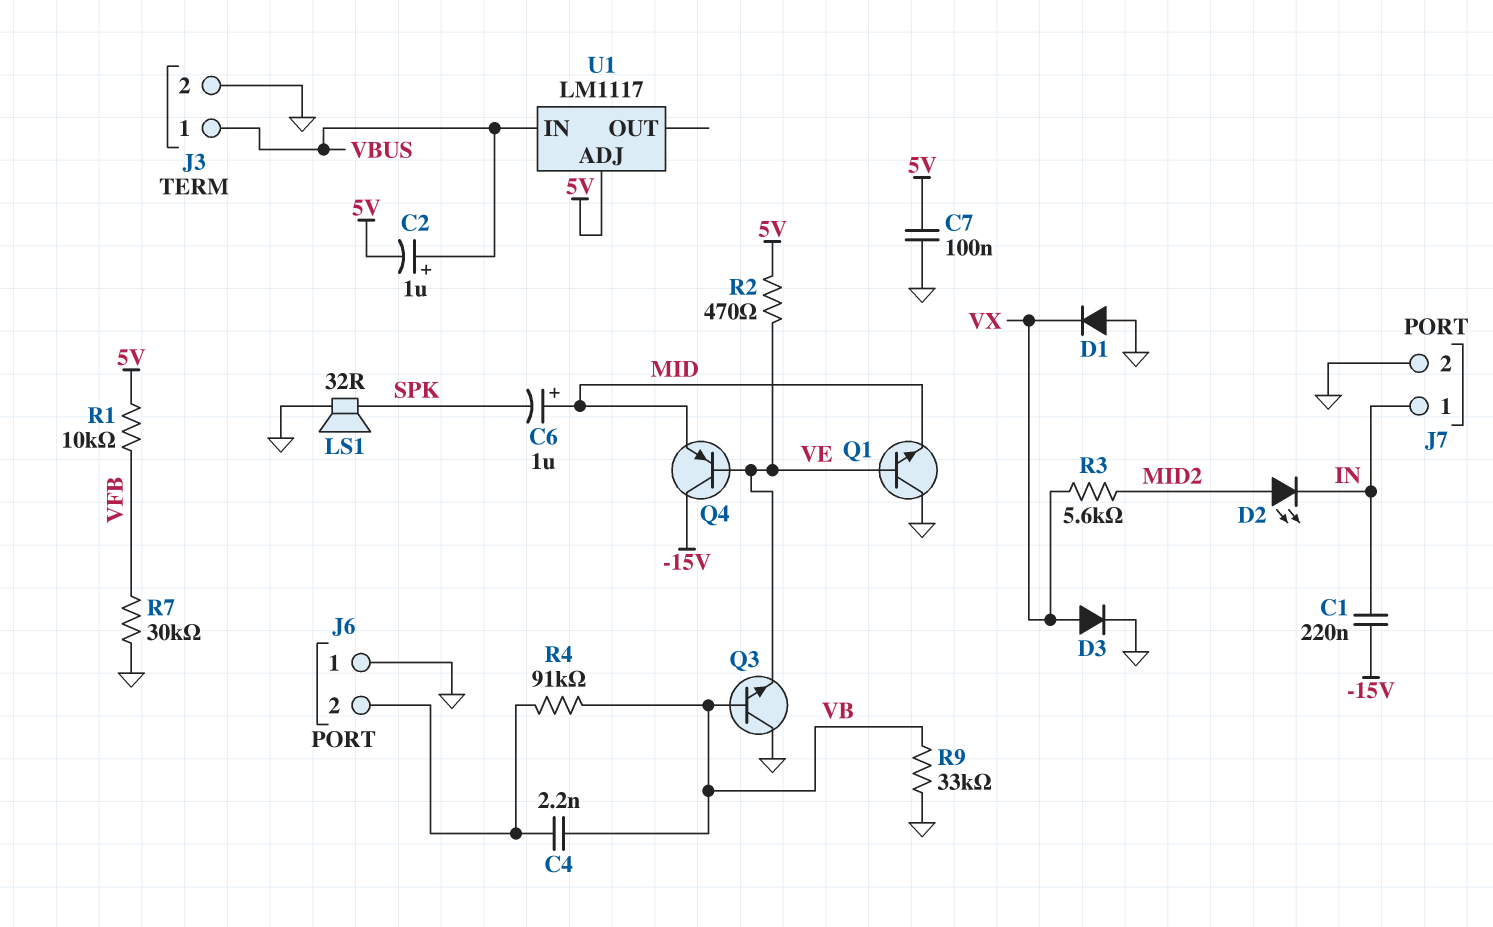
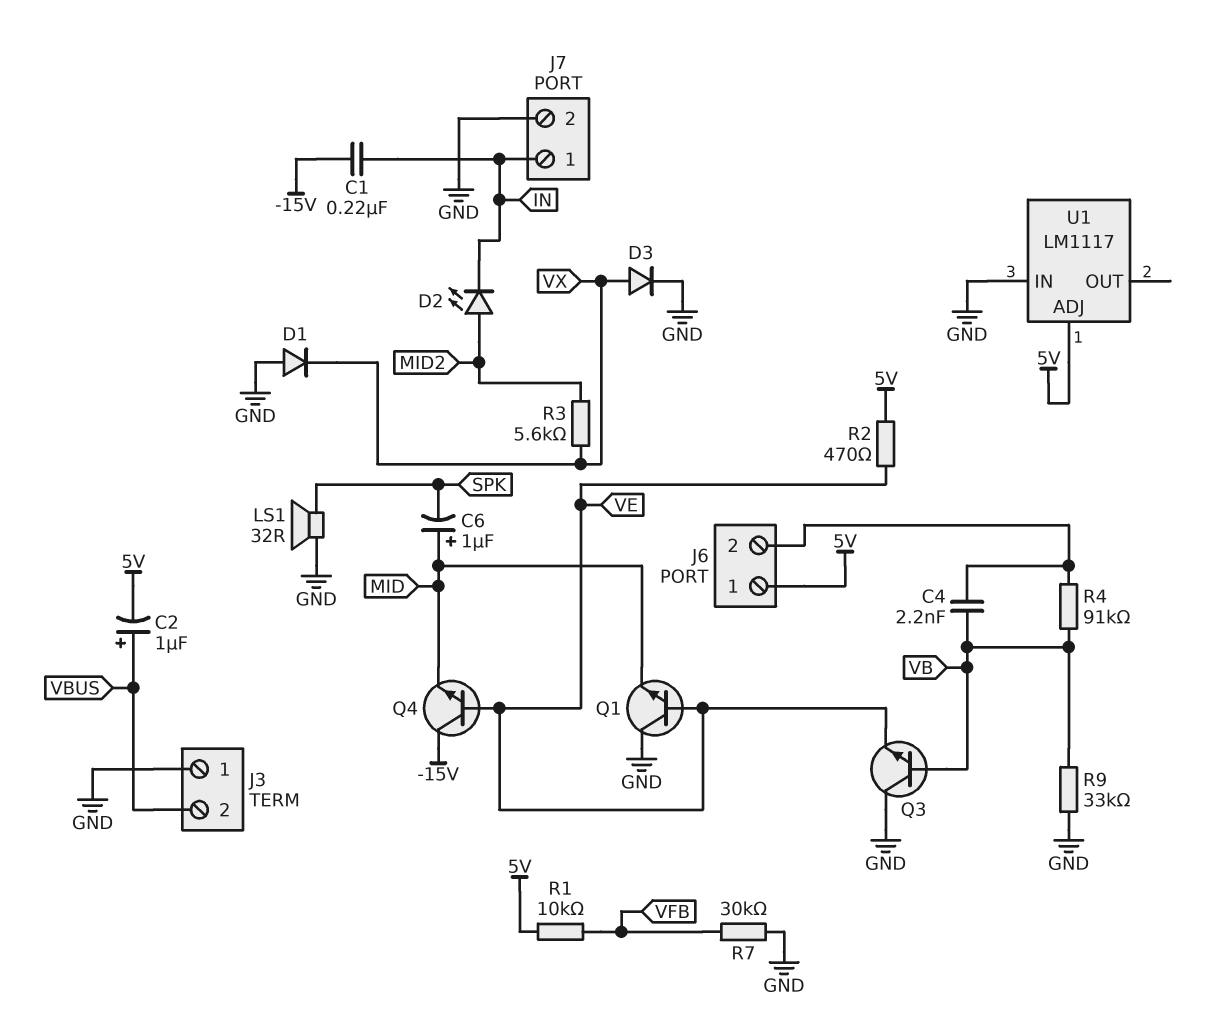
C7: 100nF (5V, GND) -> none
J3 pin 1: VBUS -> GND
J3 pin 2: GND -> VBUS
J6 pin 1: GND -> 5V
Q4: PNP (B VE, C -15V, E MID) -> NPN (B VE, C -15V, E MID)
U1 pin IN: VBUS -> GND

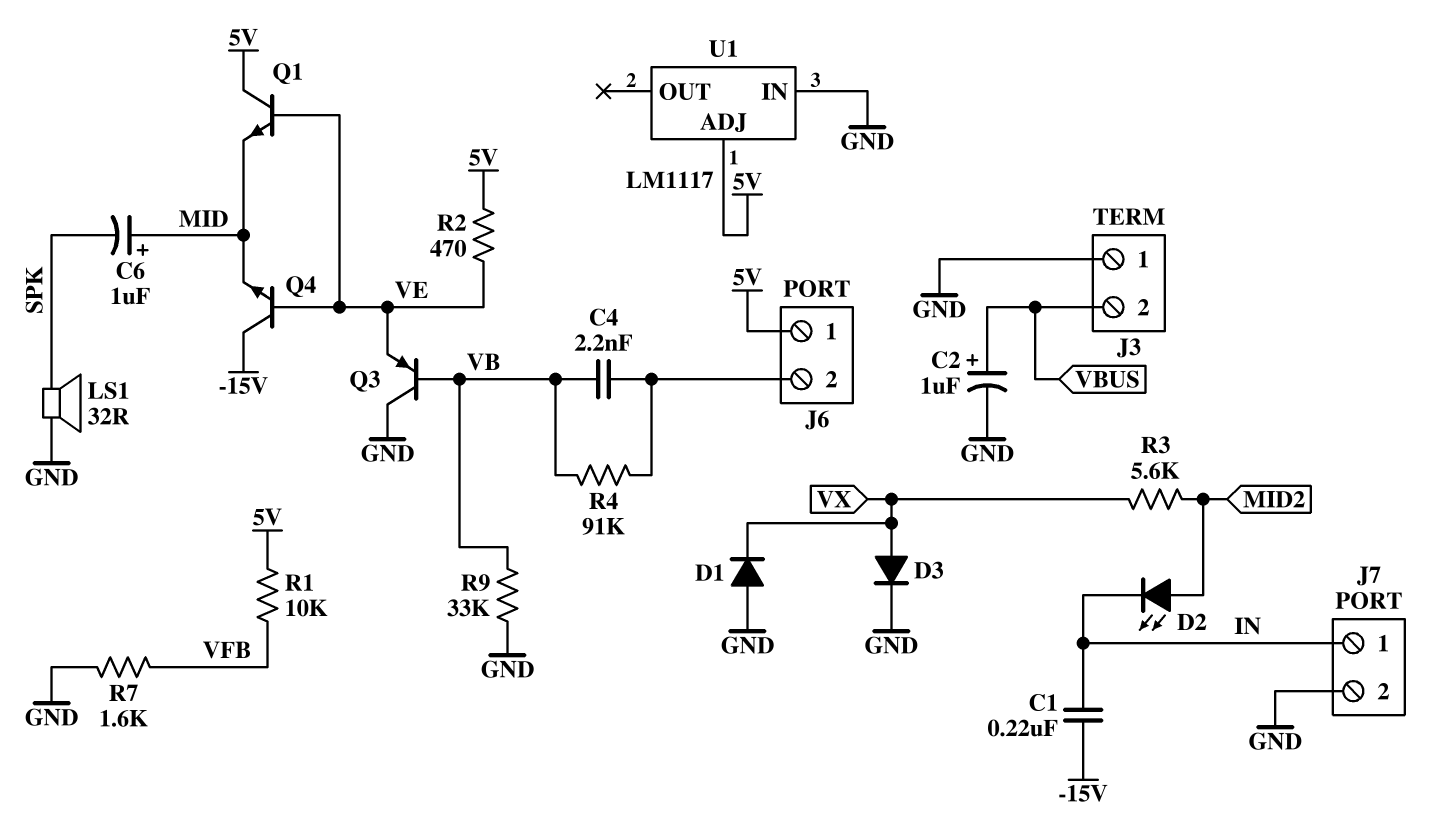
C2: 1uF (plus VBUS, minus 5V) -> 1uF (plus VBUS, minus GND)
Q1: NPN (B VE, C GND, E MID) -> NPN (B VE, C 5V, E MID)
Q3: NPN (B VB, C GND, E VE) -> PNP (B VB, C GND, E VE)
R7: 30k (GND, VFB) -> 1.6k (GND, VFB)

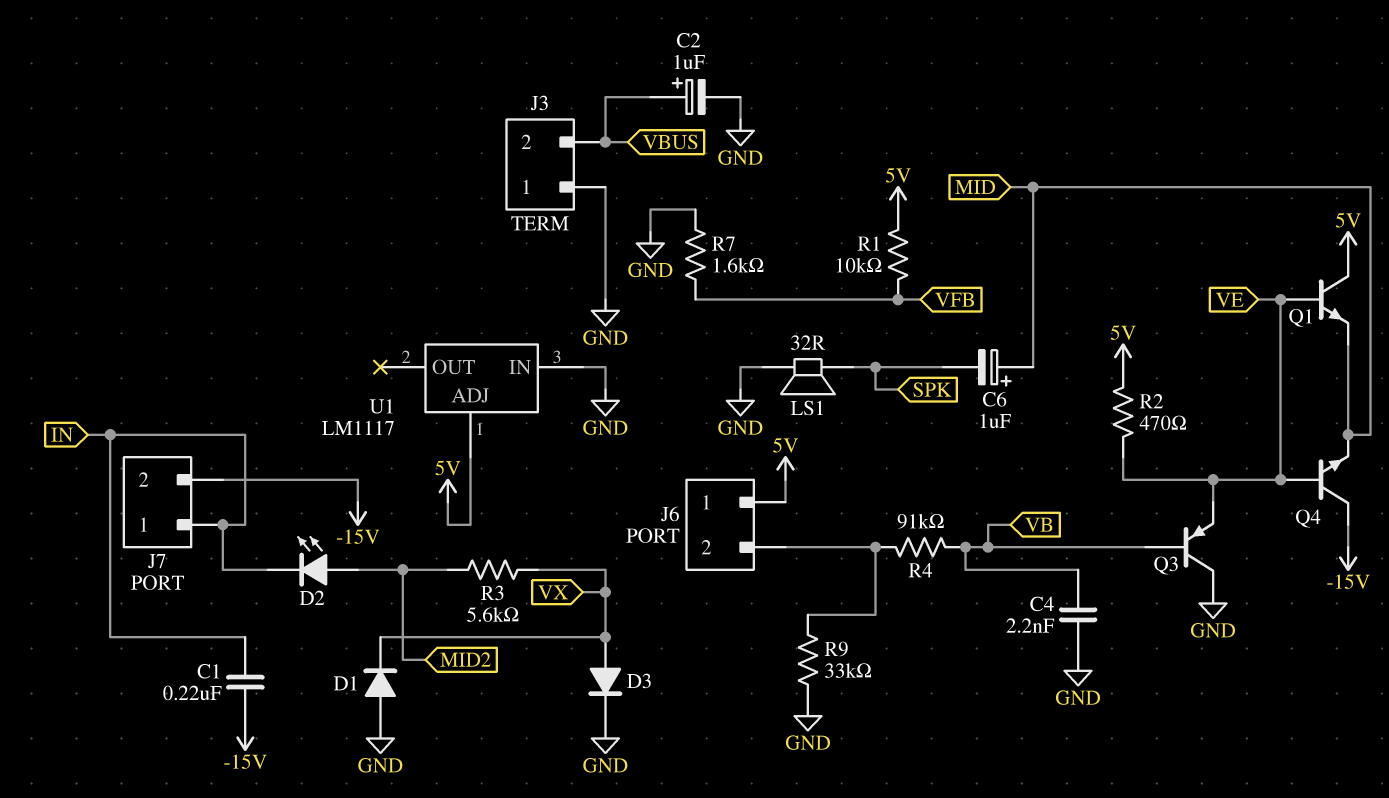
C4: 2.2nF (J6/2, VB) -> 2.2nF (GND, VB)
J7 pin 2: GND -> -15V
R9: 33k (GND, VB) -> 33k (GND, J6/2)

